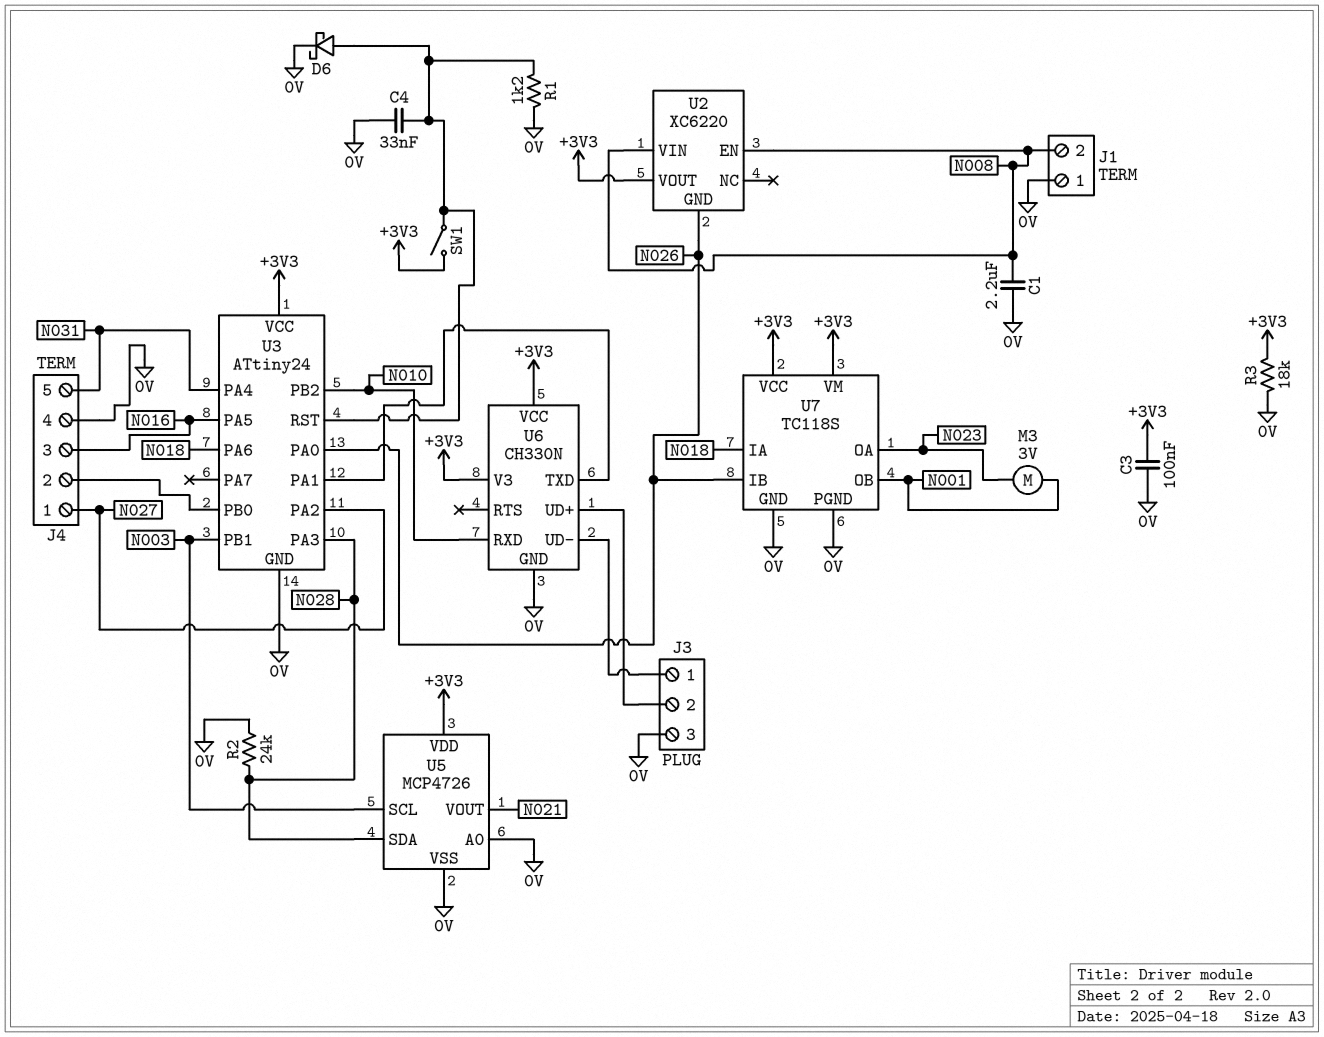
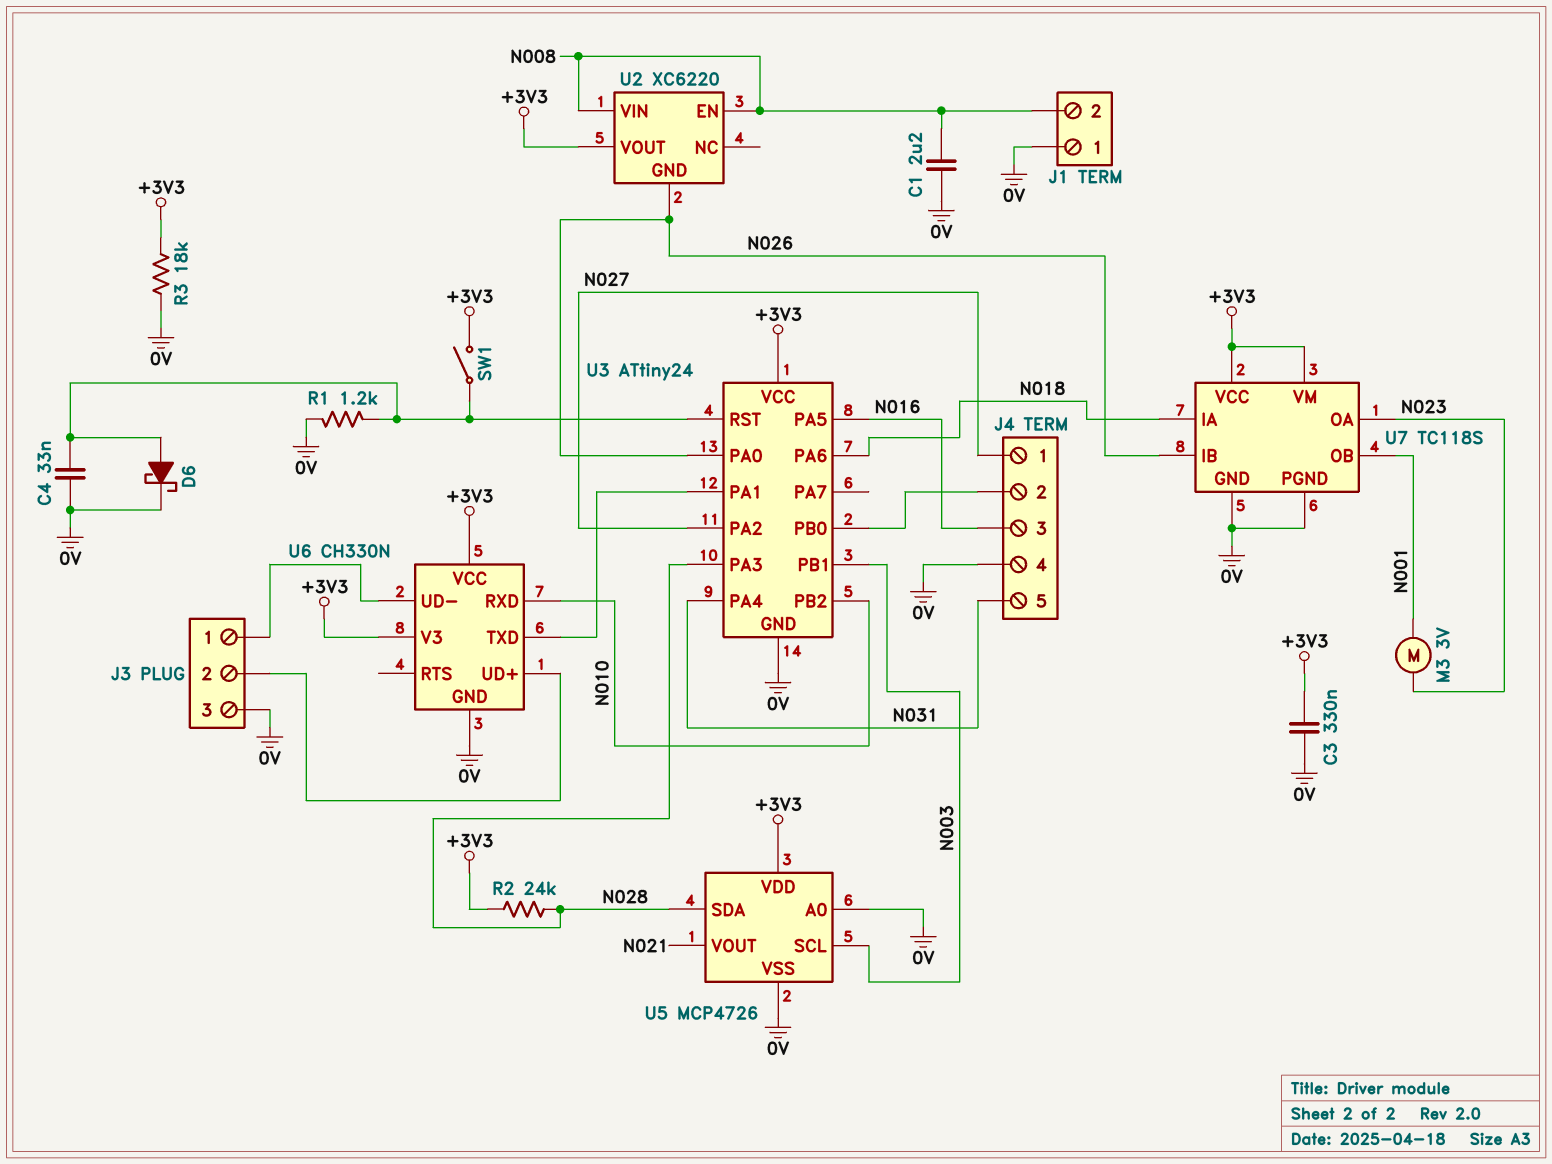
C3: 100nF (+3V3, 0V) -> 330nF (+3V3, 0V)
R2: 24k (0V, N028) -> 24k (+3V3, N028)

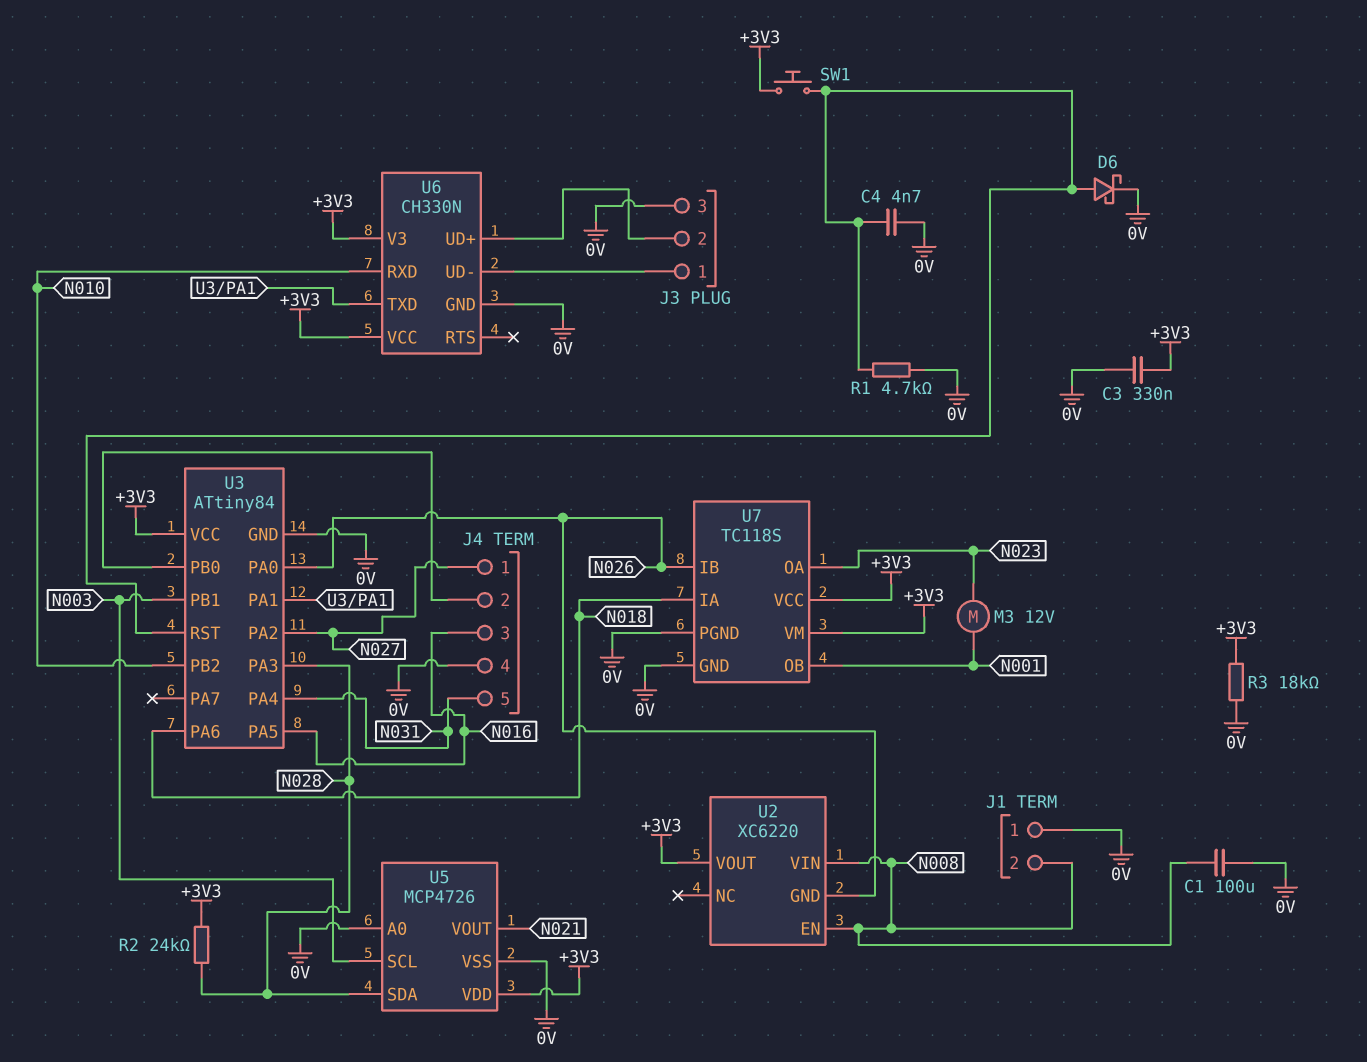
C1: 2.2uF (0V, N008) -> 100uF (0V, N008)
C4: 33nF (0V, U3/RST) -> 4.7nF (0V, U3/RST)
M3: motor 3V (N001, N023) -> motor 12V (N001, N023)
R1: 1.2k (0V, U3/RST) -> 4.7k (0V, U3/RST)
SW1: switch (+3V3, U3/RST) -> button (+3V3, U3/RST)
U3: ATtiny24 -> ATtiny84

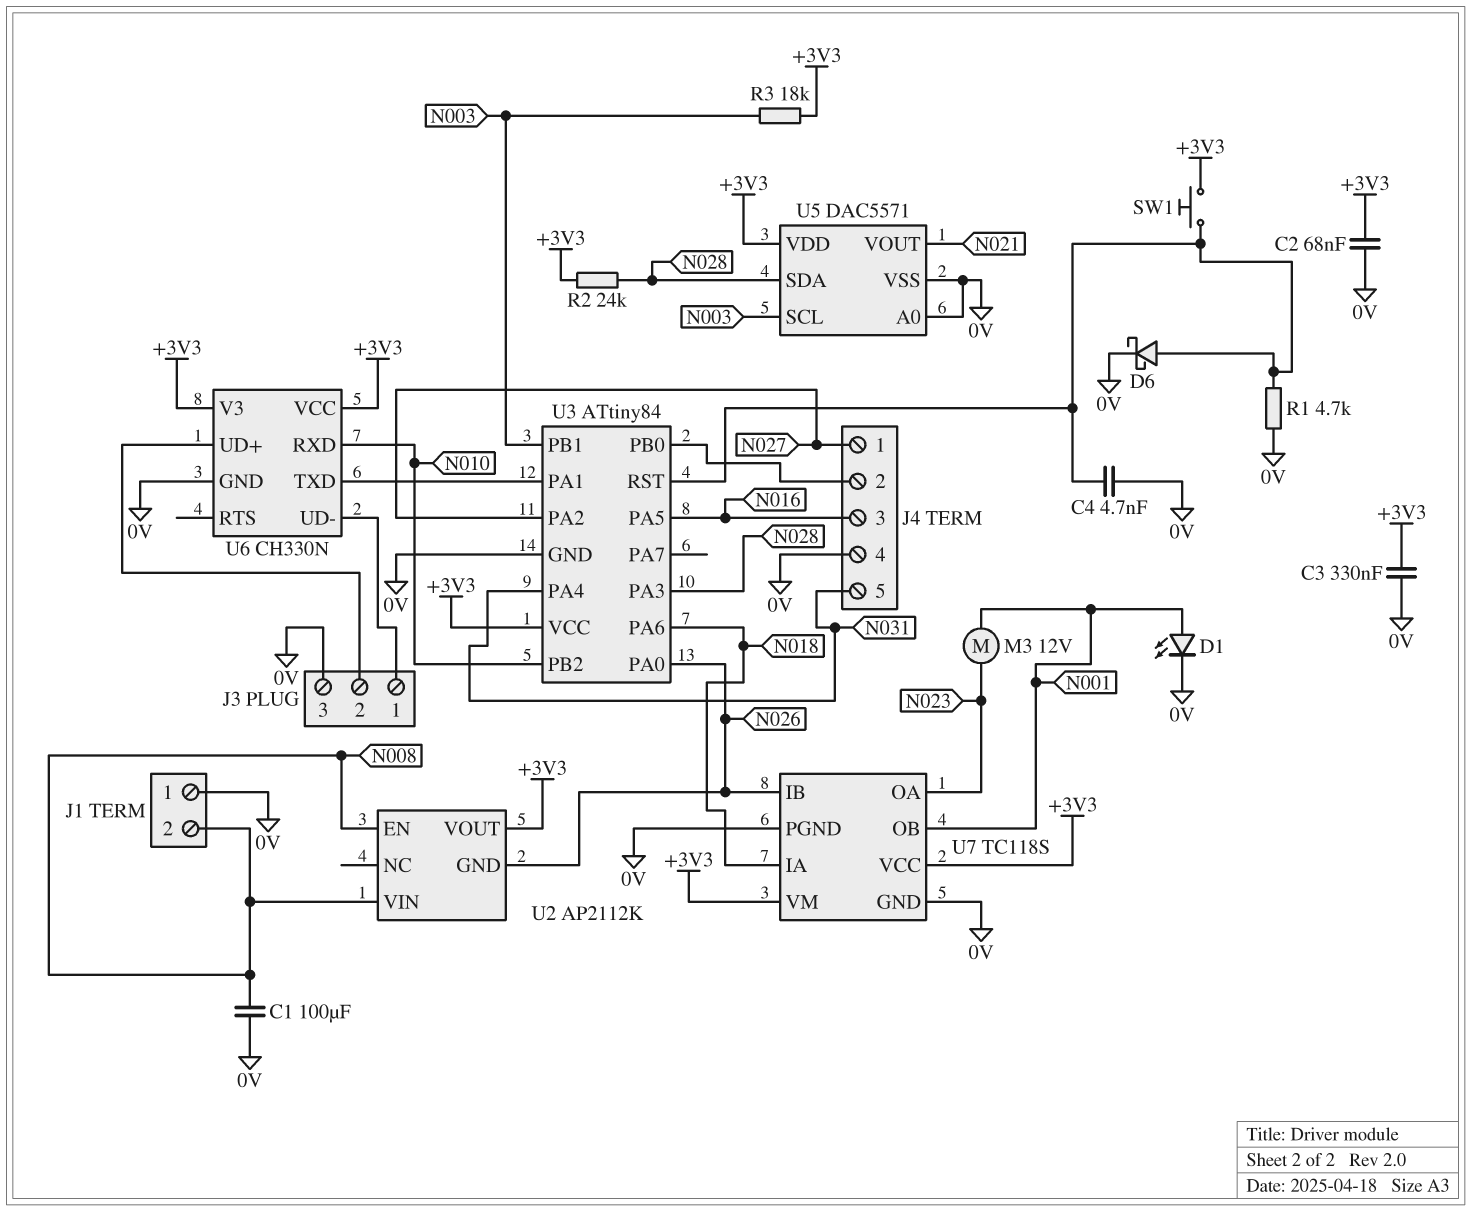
C2: none -> 68nF (+3V3, 0V)
D1: none -> LED (A N001, K 0V)
R3: 18k (+3V3, 0V) -> 18k (+3V3, N003)
U2: XC6220 -> AP2112K
U5: MCP4726 -> DAC5571

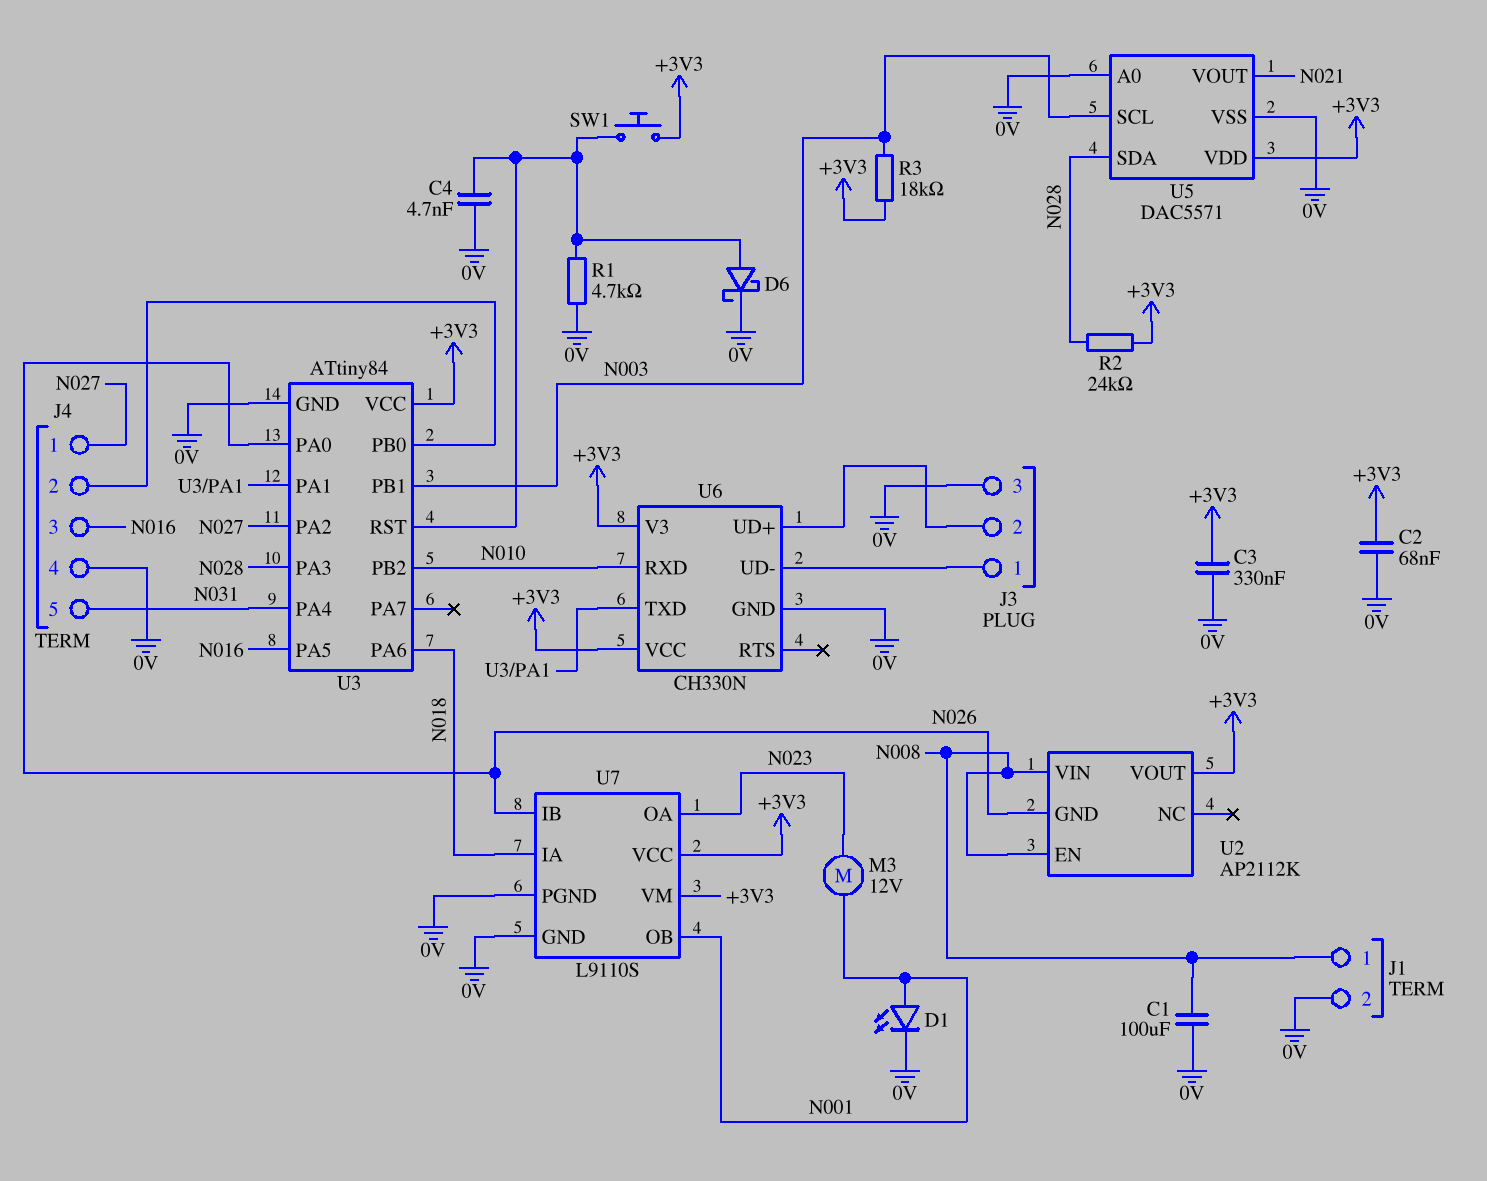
J1 pin 1: 0V -> N008
J1 pin 2: N008 -> 0V
U7: TC118S -> L9110S

